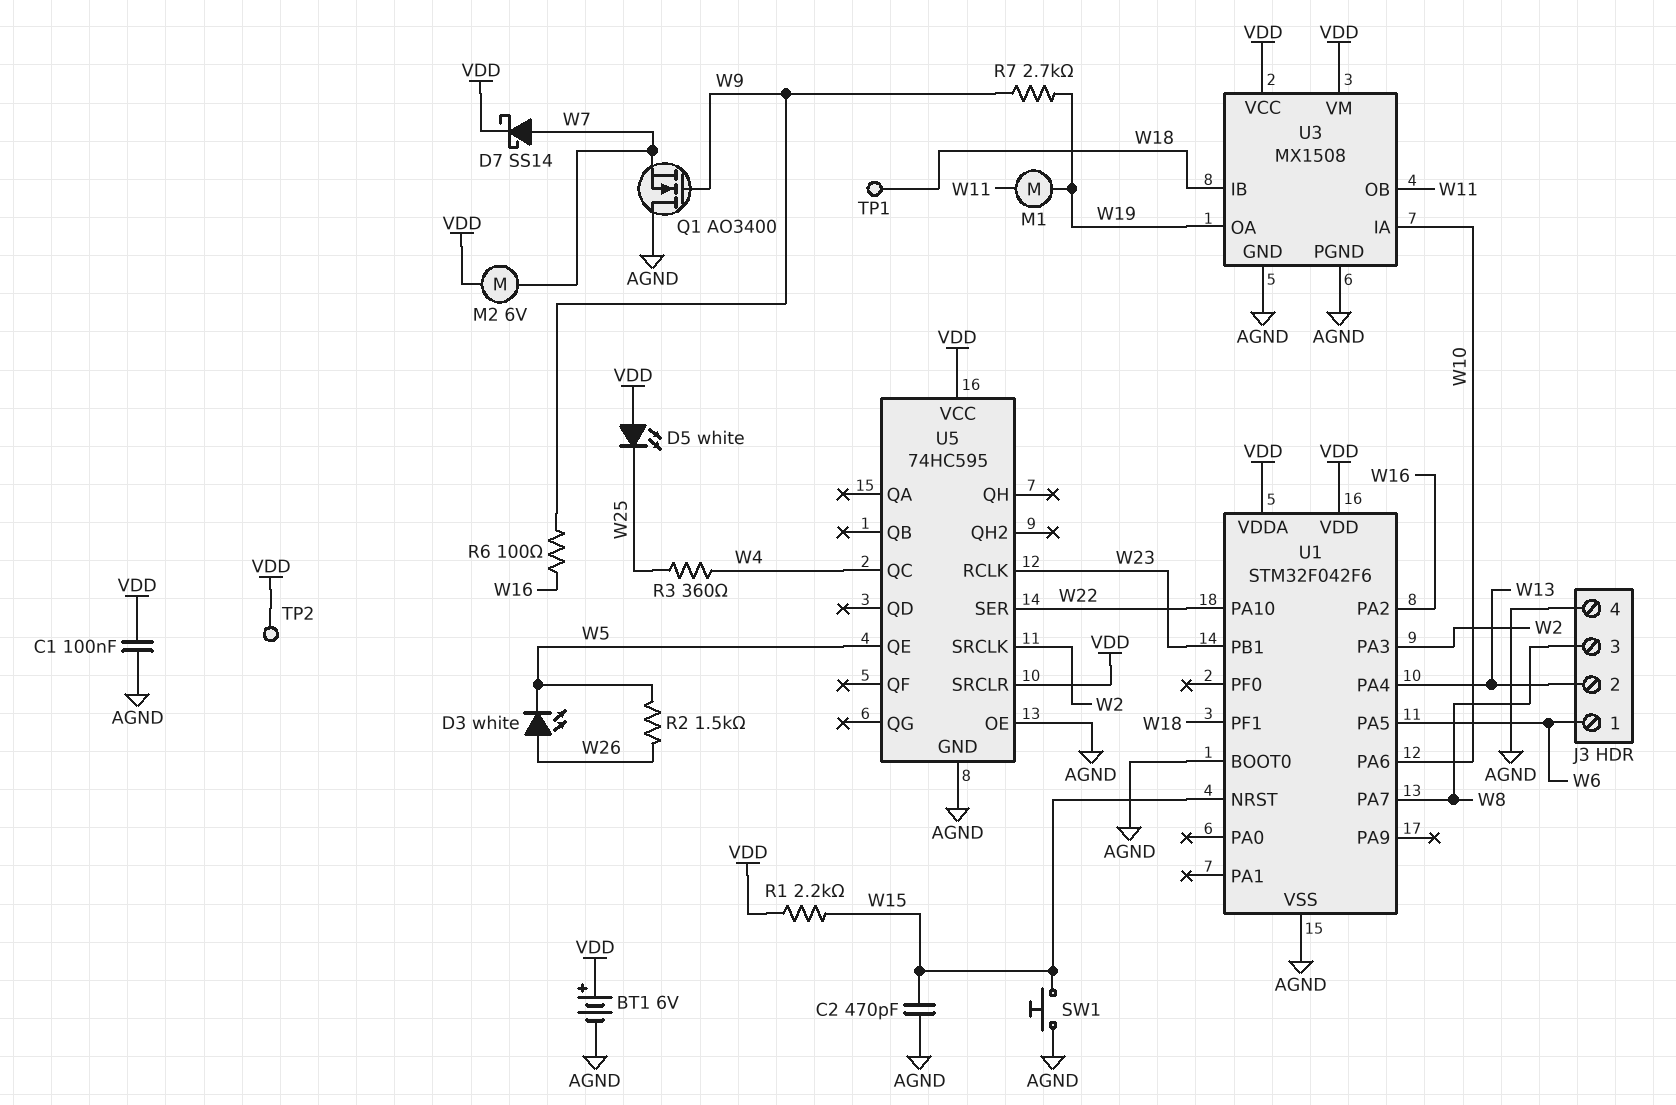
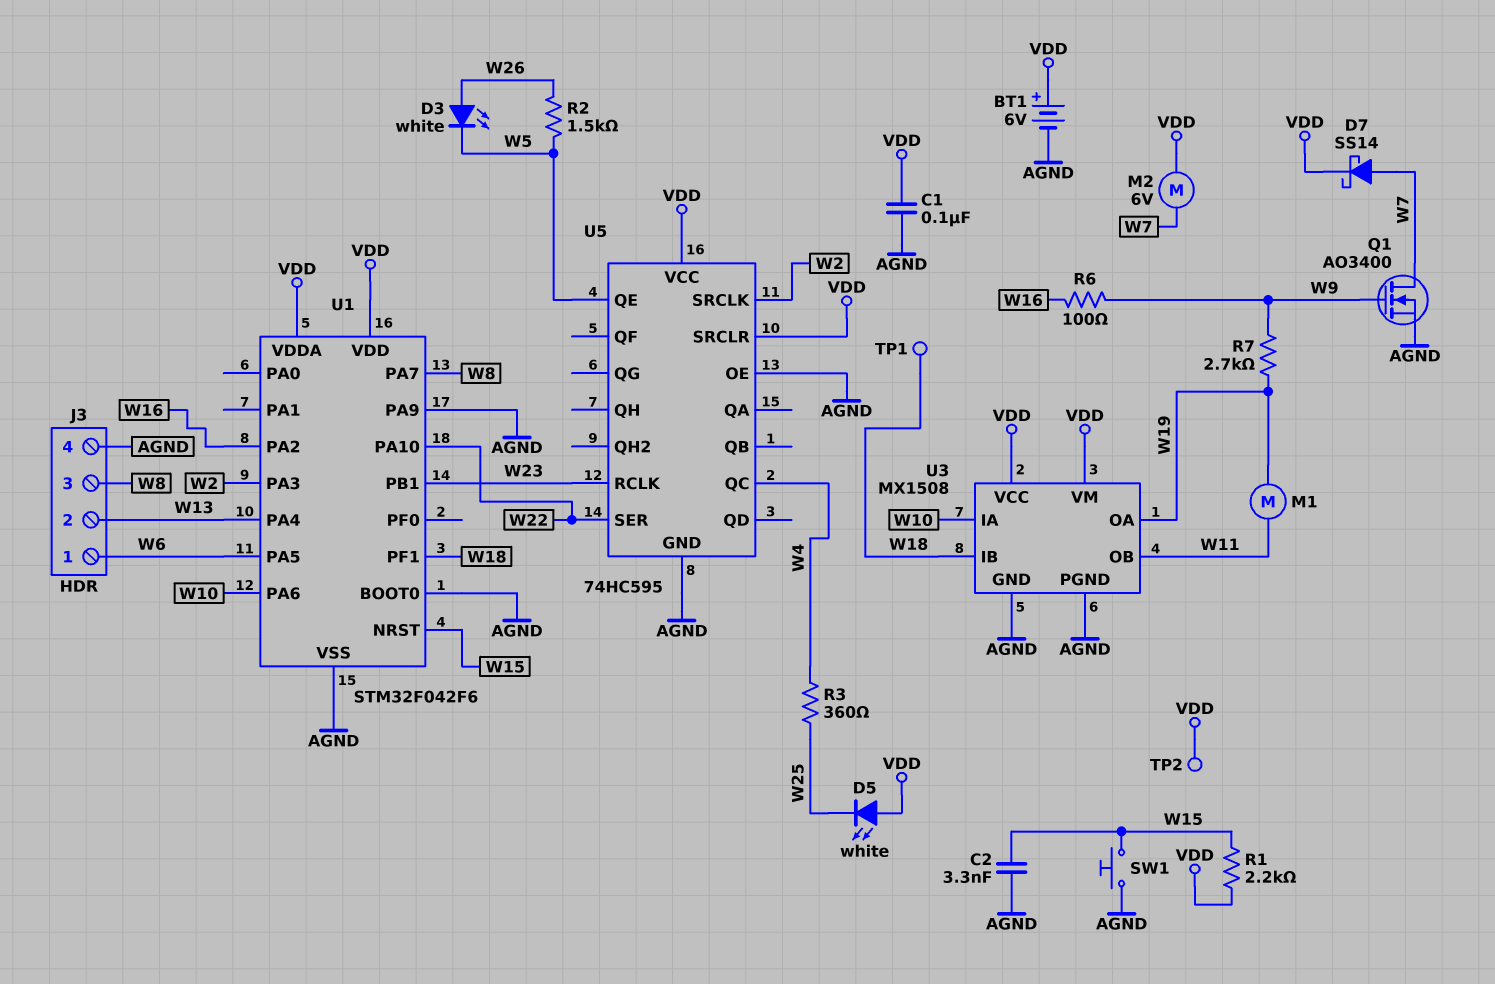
C2: 470pF (AGND, W15) -> 3.3nF (AGND, W15)
Q1: NMOS AO3400 (G W9, D AGND, S W7) -> NMOS AO3400 (G W9, D W7, S AGND)
U1 pin PA9: none -> AGND

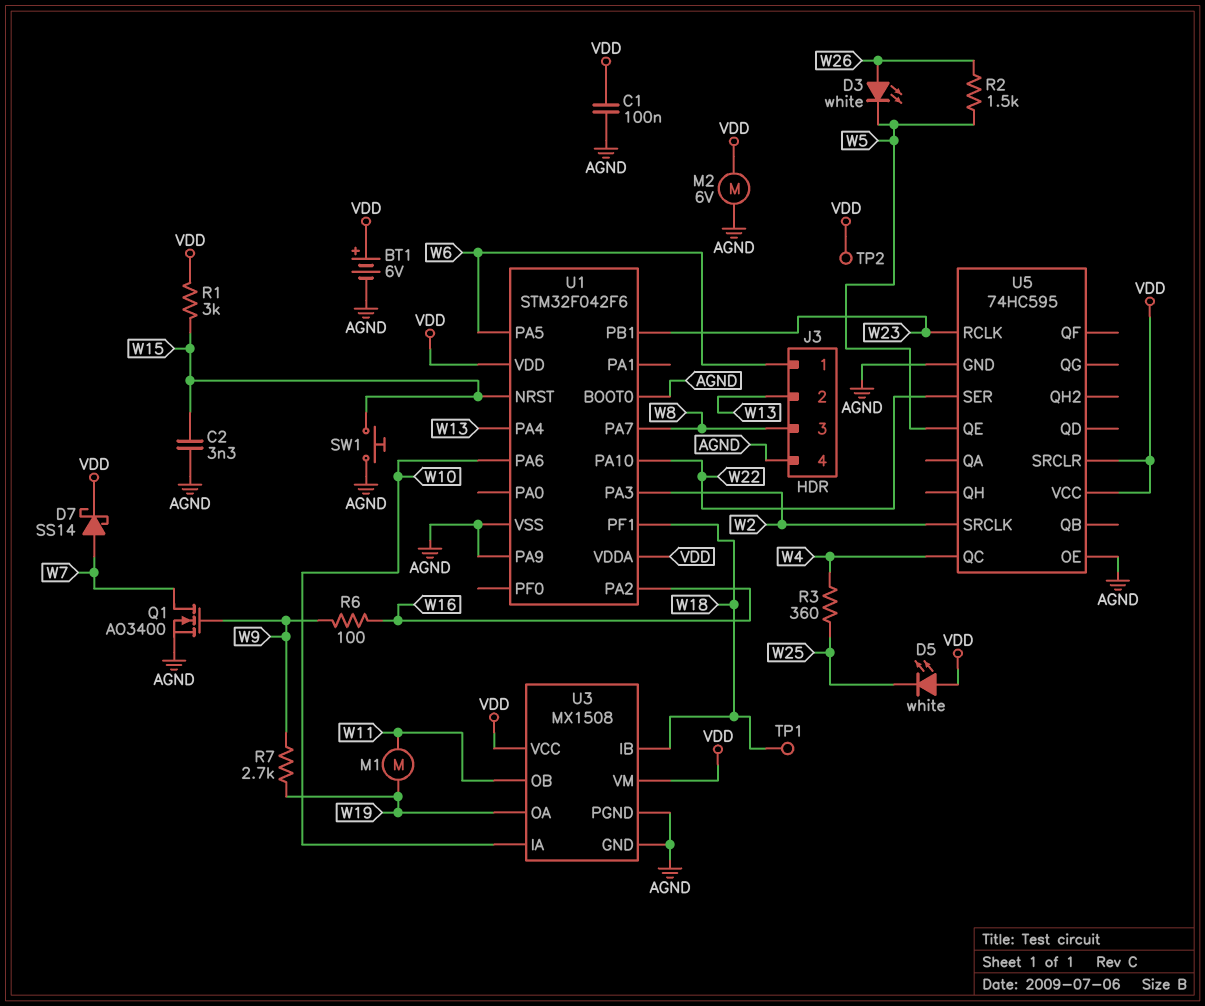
M2: motor 6V (VDD, W7) -> motor 6V (AGND, VDD)
R1: 2.2k (VDD, W15) -> 3k (VDD, W15)

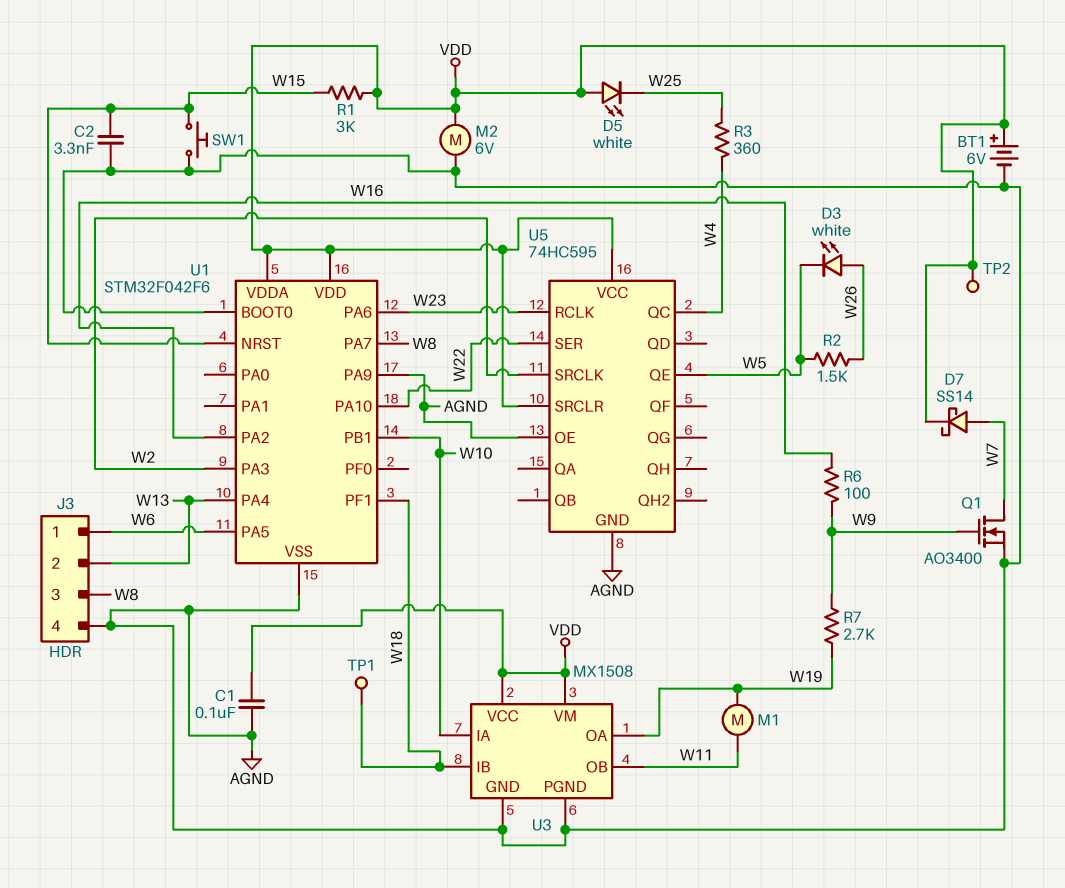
U1 pin PA6: W10 -> W23
U1 pin PB1: W23 -> W10

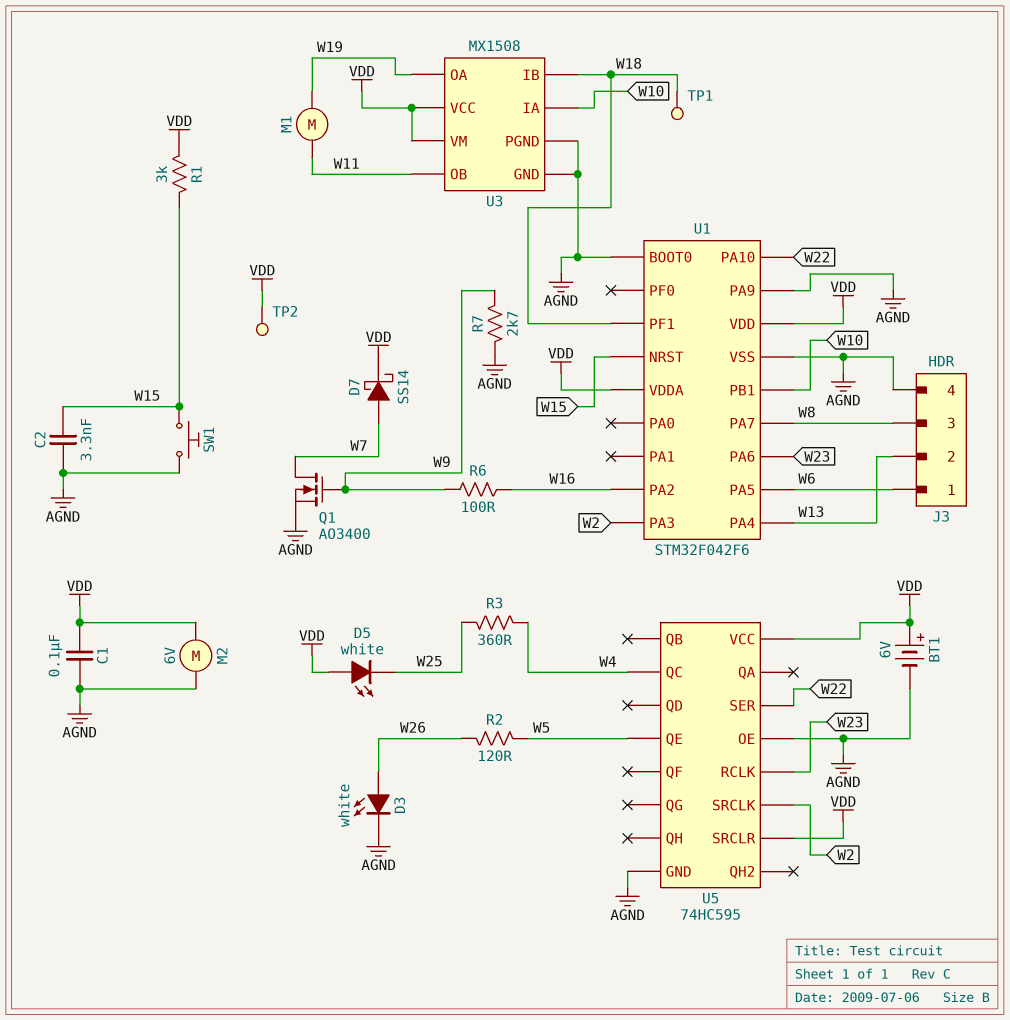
D3: LED white (A W26, K W5) -> LED white (A W26, K AGND)
R2: 1.5k (W5, W26) -> 120 (W5, W26)
R7: 2.7k (W9, W19) -> 2.7k (AGND, W9)

